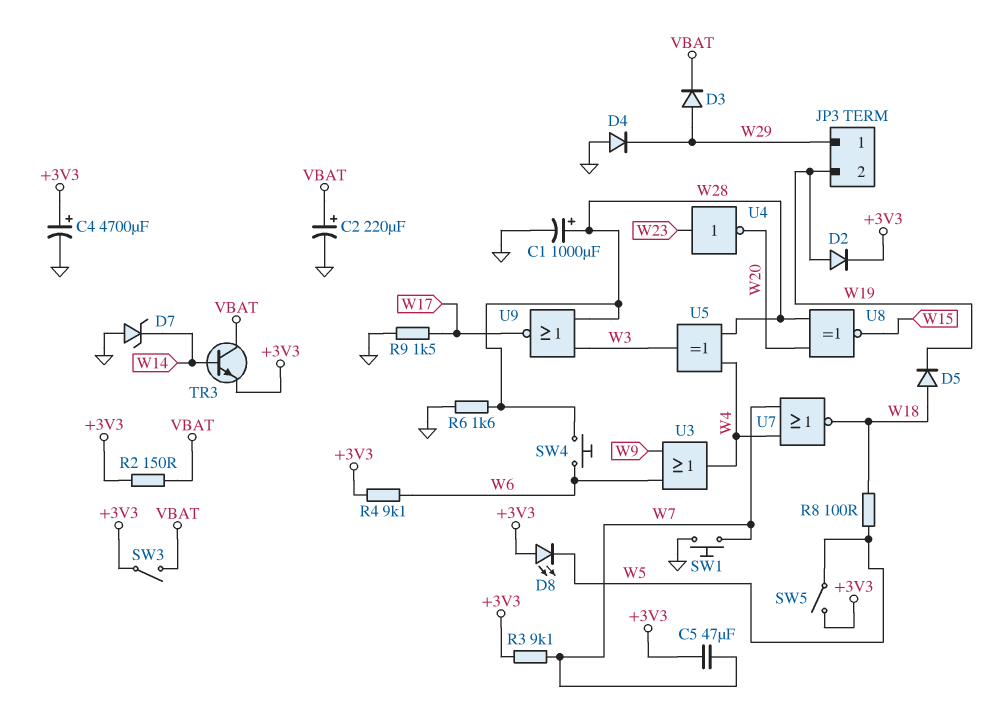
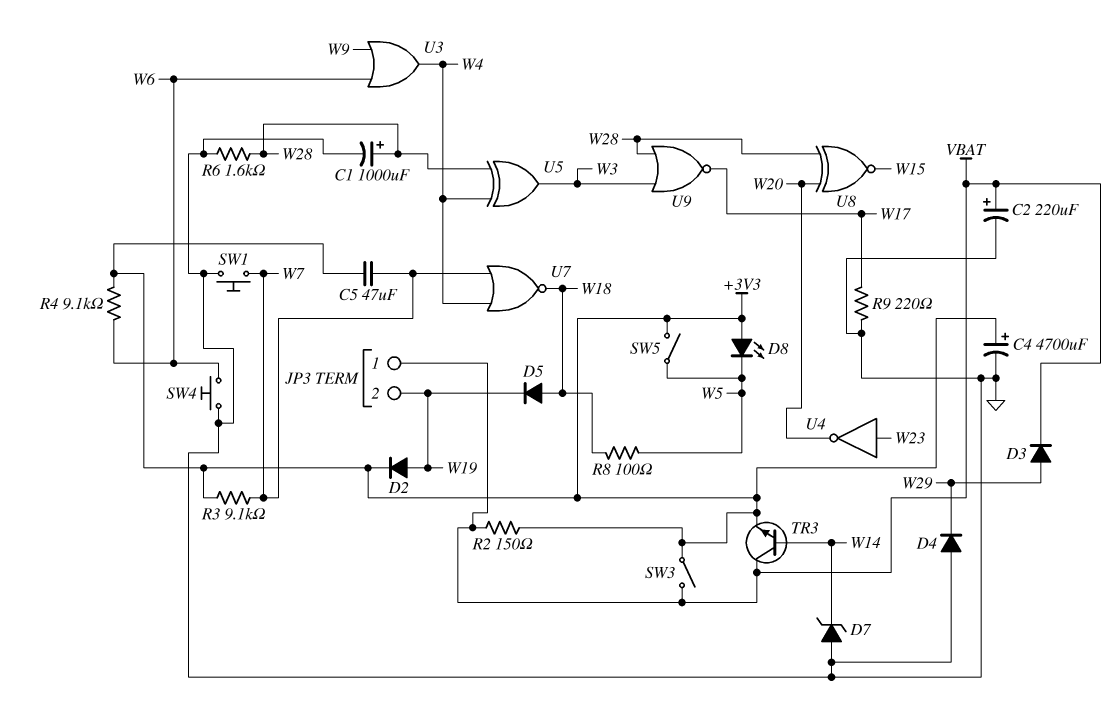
JP3 pin 1: W29 -> VBAT
R9: 1.5k (GND, W17) -> 220 (GND, W17)
SW4: button (W6, W28) -> button (GND, W6)

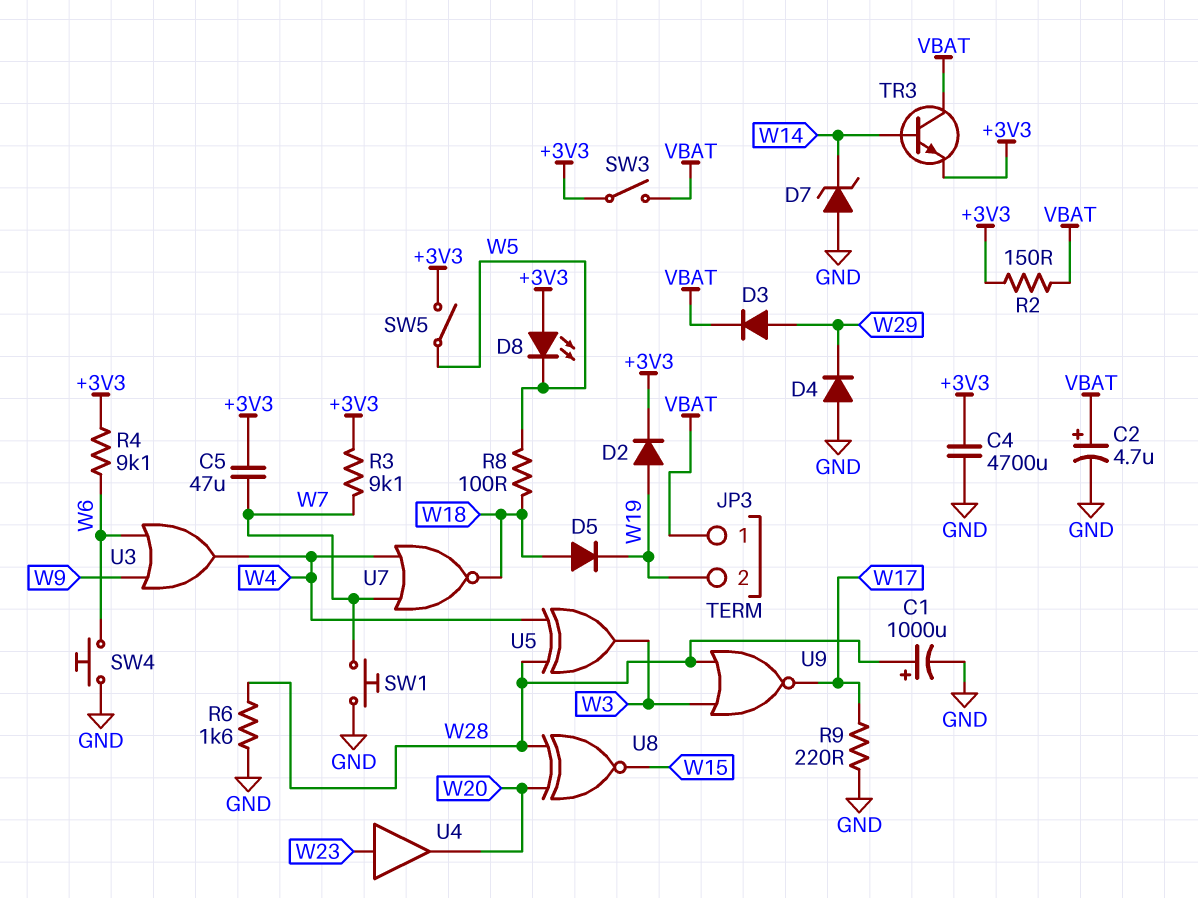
C2: 220uF (plus VBAT, minus GND) -> 4.7uF (plus VBAT, minus GND)
C4: 4700uF (plus +3V3, minus GND) -> 4700uF (+3V3, GND)
U4: NOT (in W23, out W20) -> buffer (in W23, out W20)

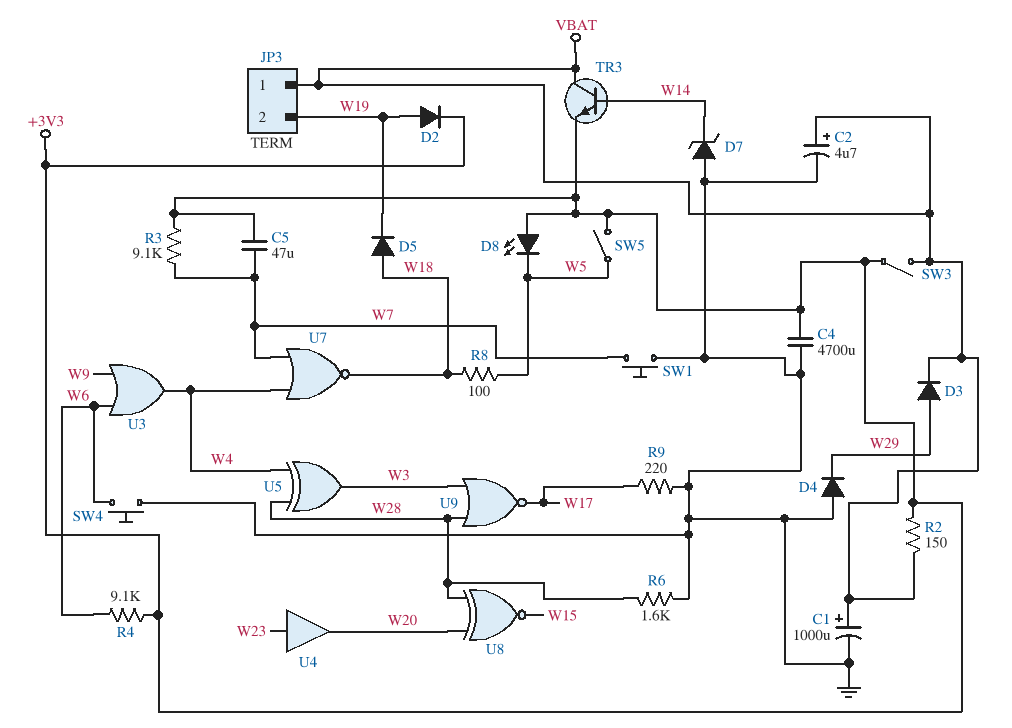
C1: 1000uF (plus W28, minus GND) -> 1000uF (plus VBAT, minus GND)

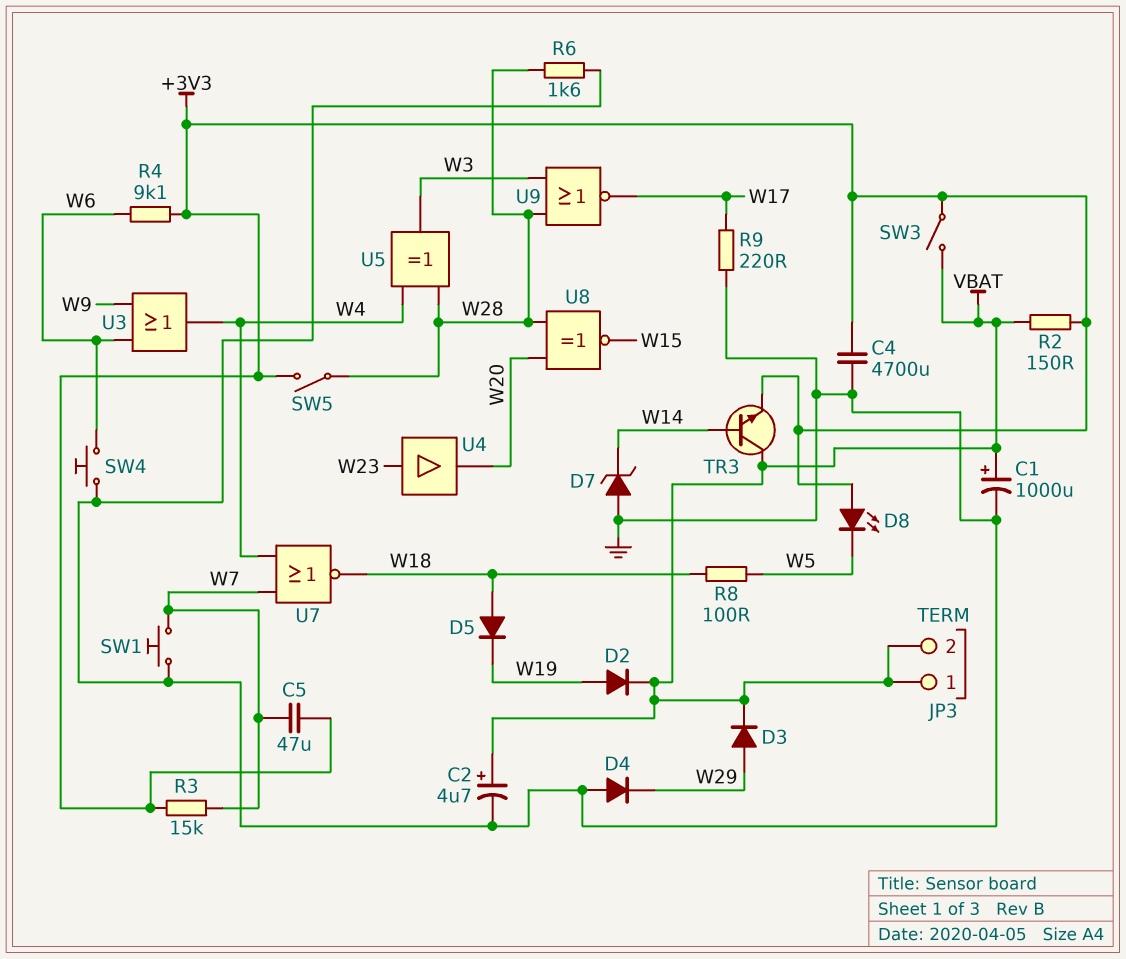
D2: diode (A W19, K +3V3) -> diode (A W19, K VBAT)
JP3 pin 2: W19 -> VBAT
R3: 9.1k (+3V3, W7) -> 15k (+3V3, W7)
SW5: switch (+3V3, W5) -> switch (+3V3, W28)

